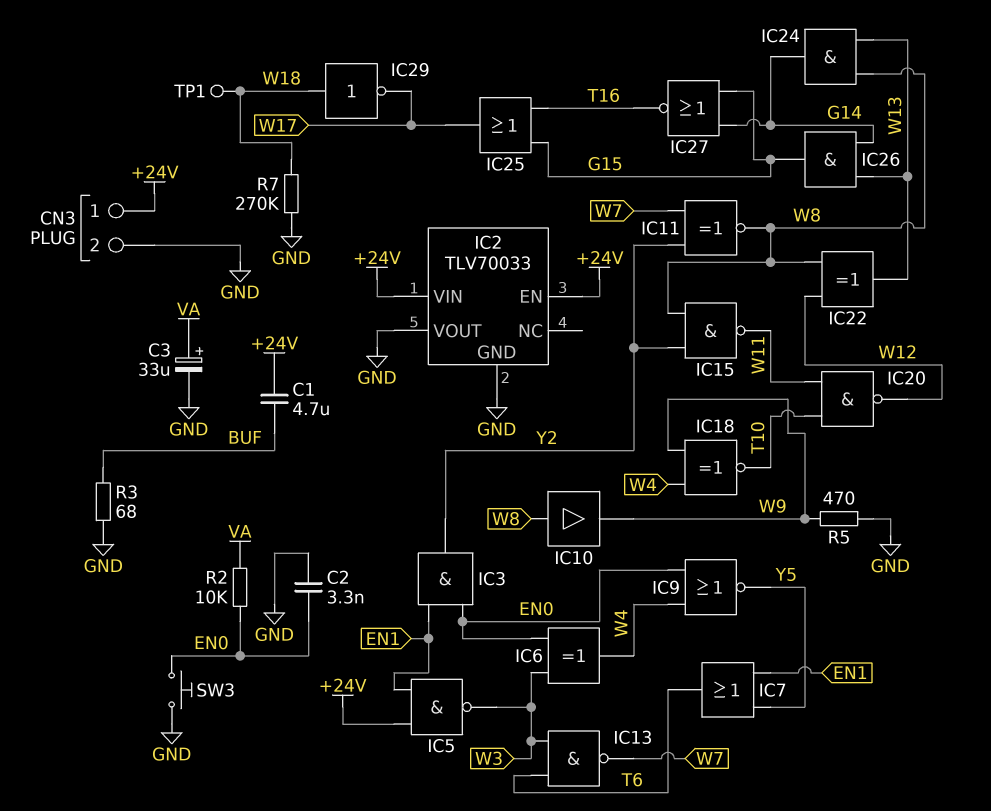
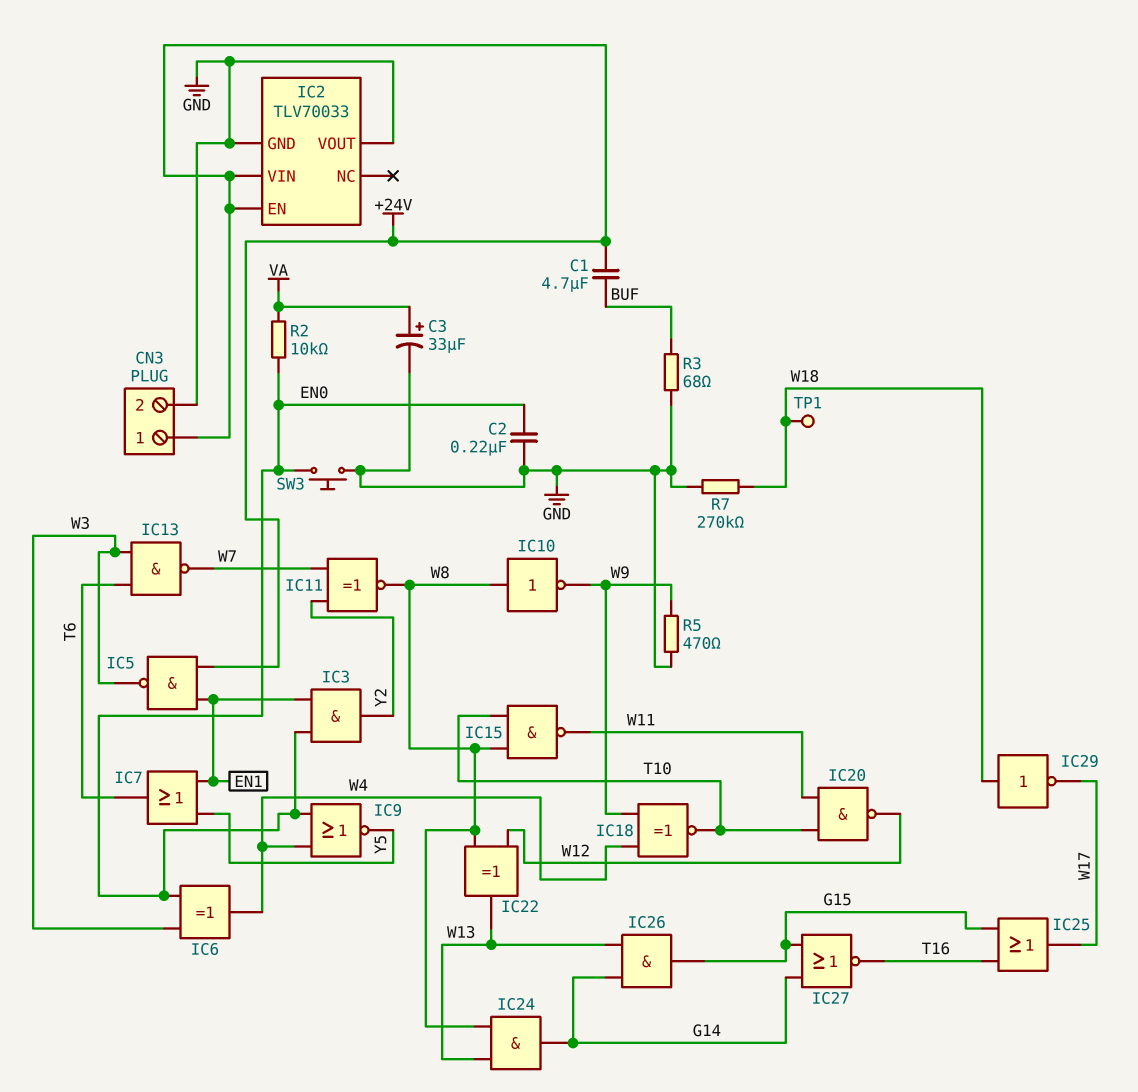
C2: 3.3nF (EN0, GND) -> 220nF (EN0, GND)
IC10: buffer (in W8, out W9) -> NOT (in W8, out W9)
IC15: NAND (in W8, in Y2, out W11) -> NAND (in T10, in W8, out W11)

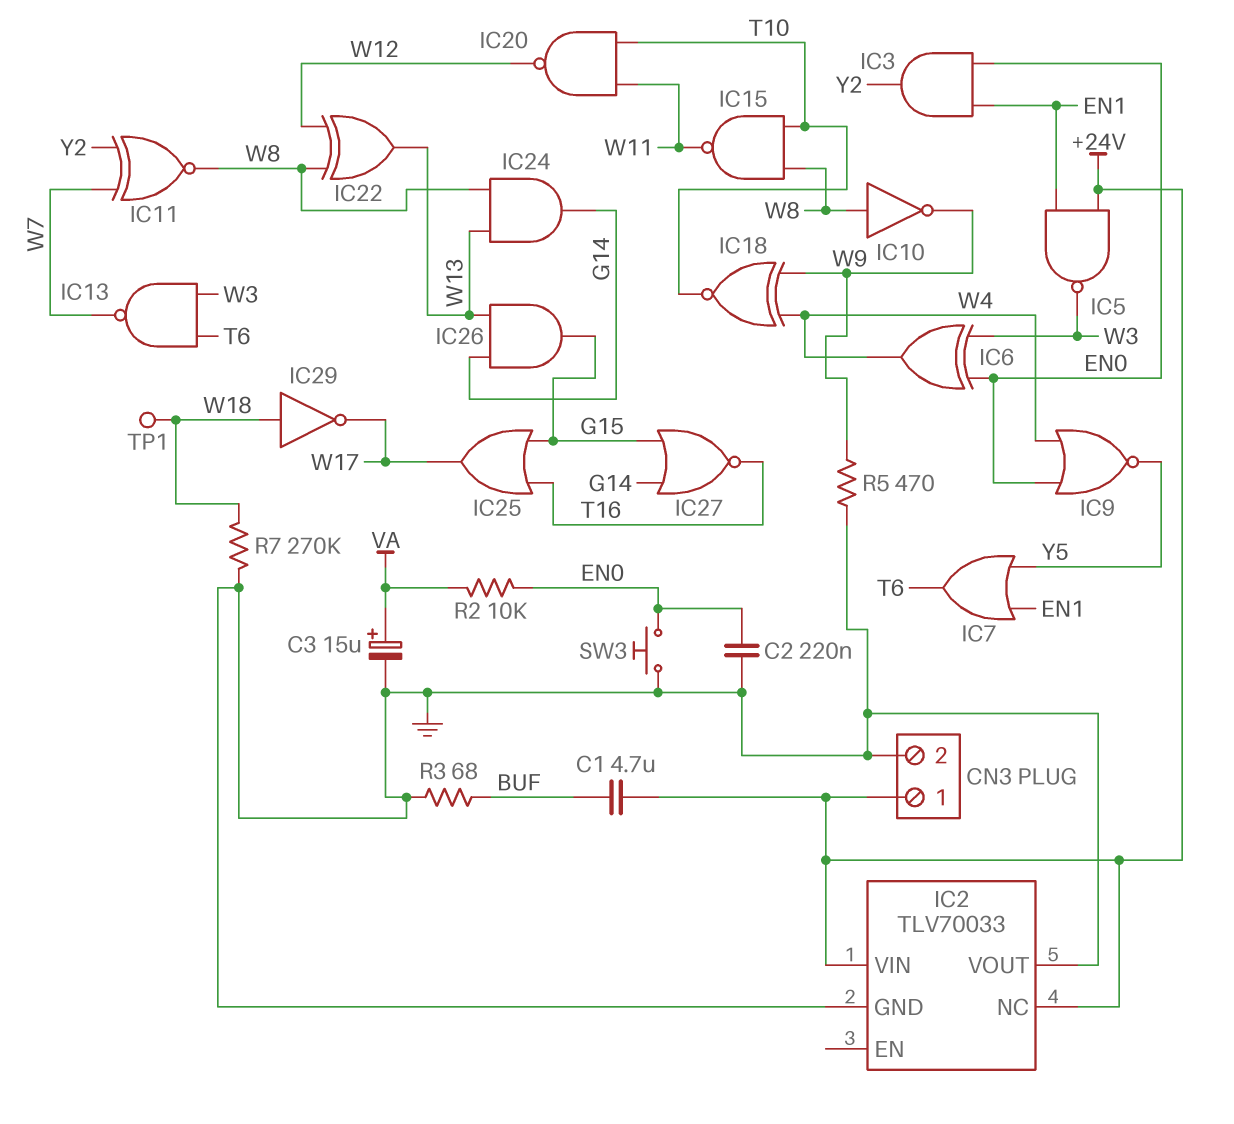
C3: 33uF (plus VA, minus GND) -> 15uF (plus VA, minus GND)
IC2 pin EN: +24V -> none
IC2 pin NC: none -> +24V

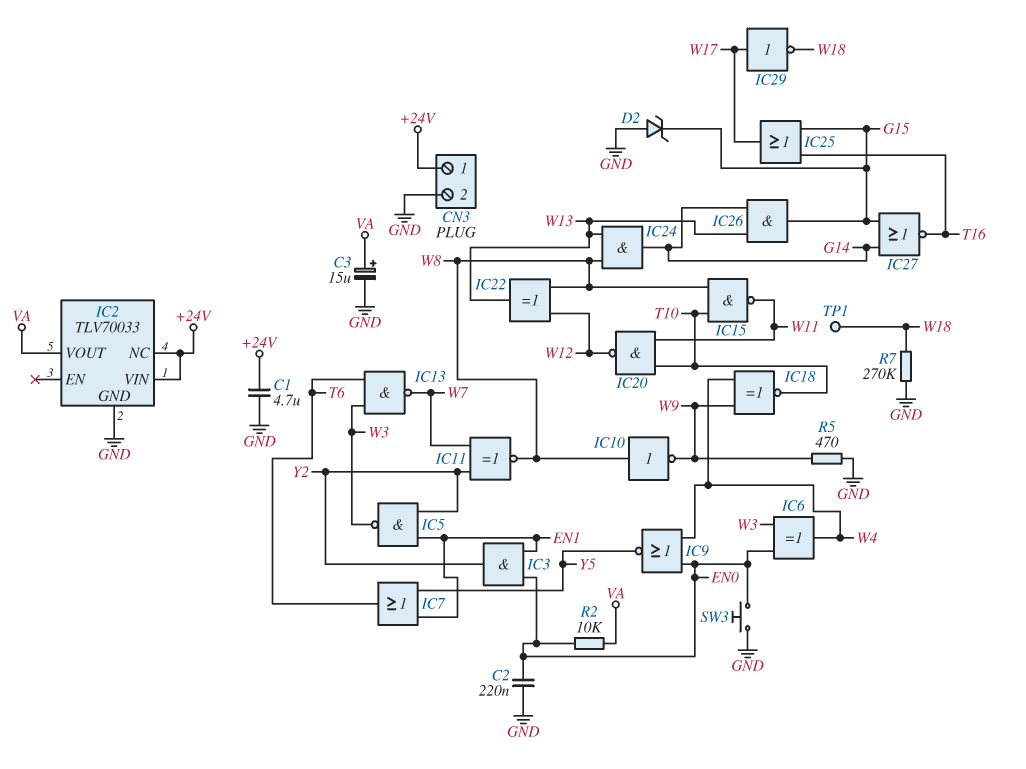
C1: 4.7uF (+24V, BUF) -> 4.7uF (+24V, GND)
D2: none -> zener (A GND, K G15)
IC2 pin VOUT: GND -> VA
IC5: NAND (in +24V, in EN1, out W3) -> NAND (in EN1, in Y2, out W3)
IC29: NOT (in W18, out W17) -> NOT (in W17, out W18)
R3: 68 (BUF, GND) -> none

